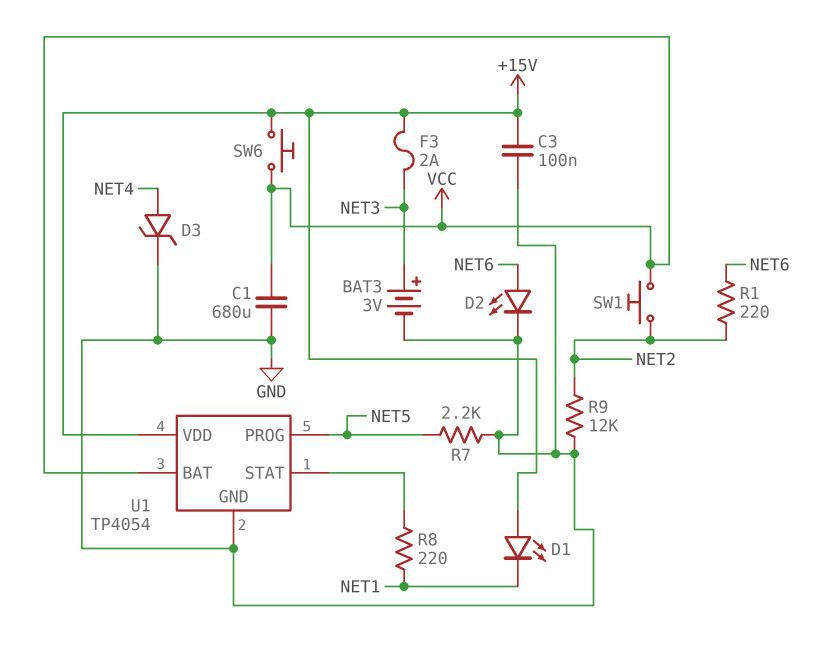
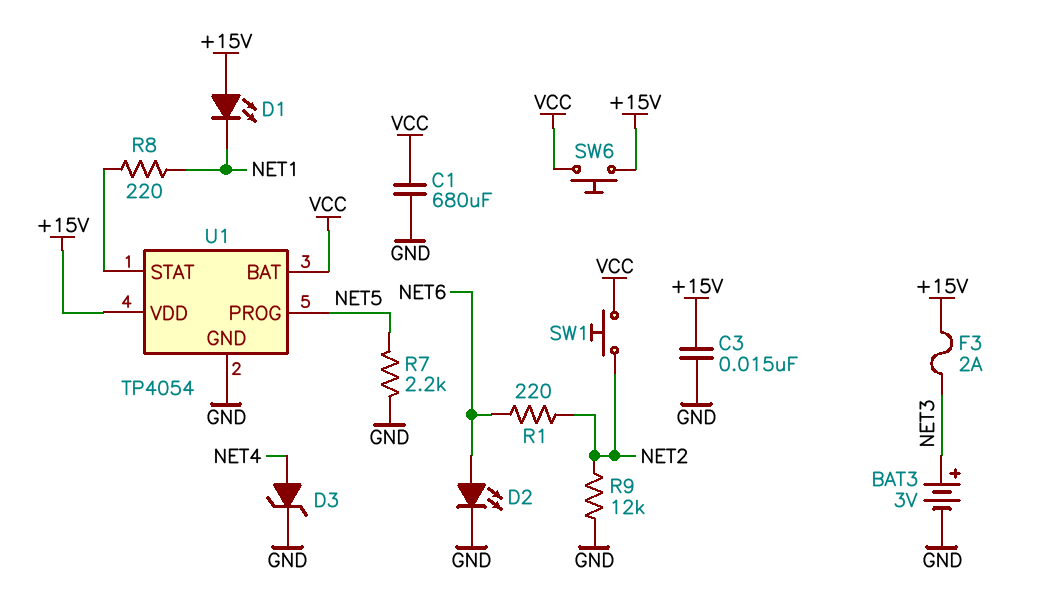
C3: 100nF (+15V, GND) -> 15nF (+15V, GND)

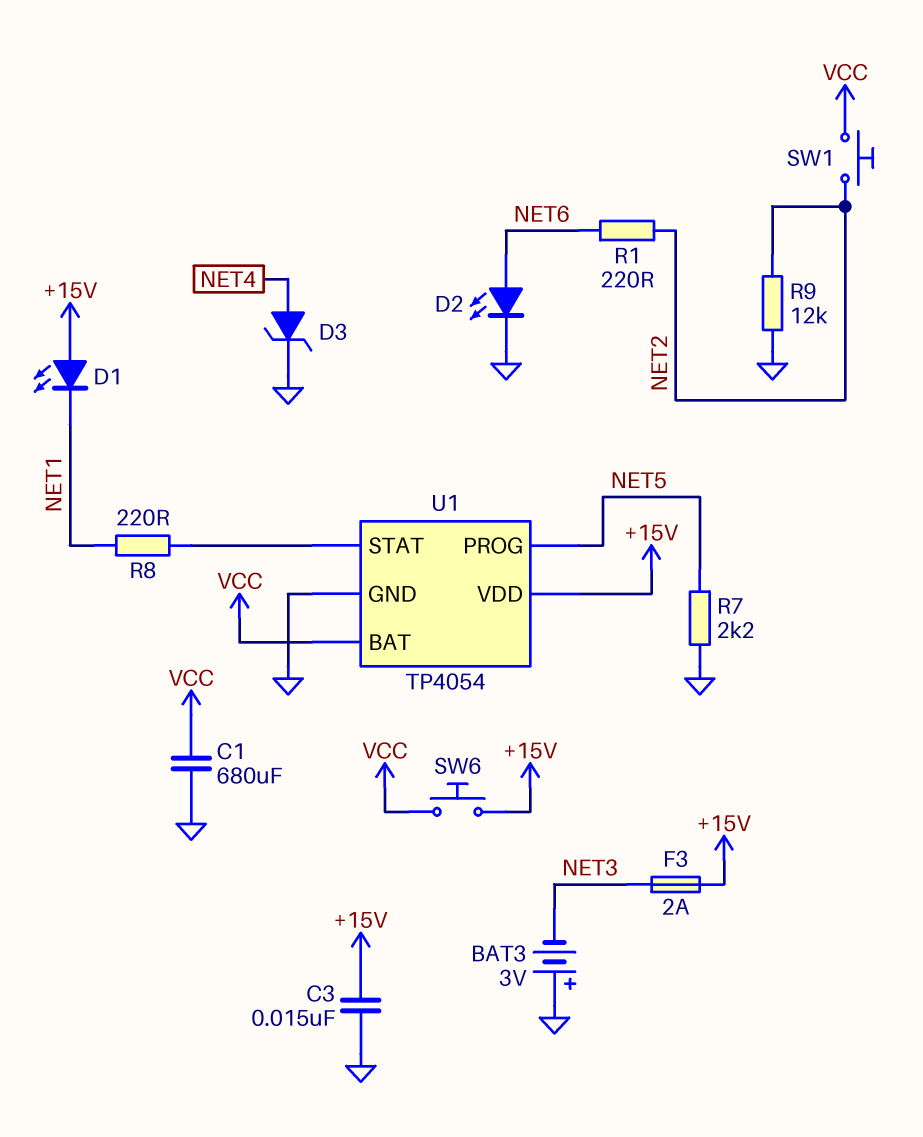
BAT3: 3V (plus NET3, minus GND) -> 3V (plus GND, minus NET3)

